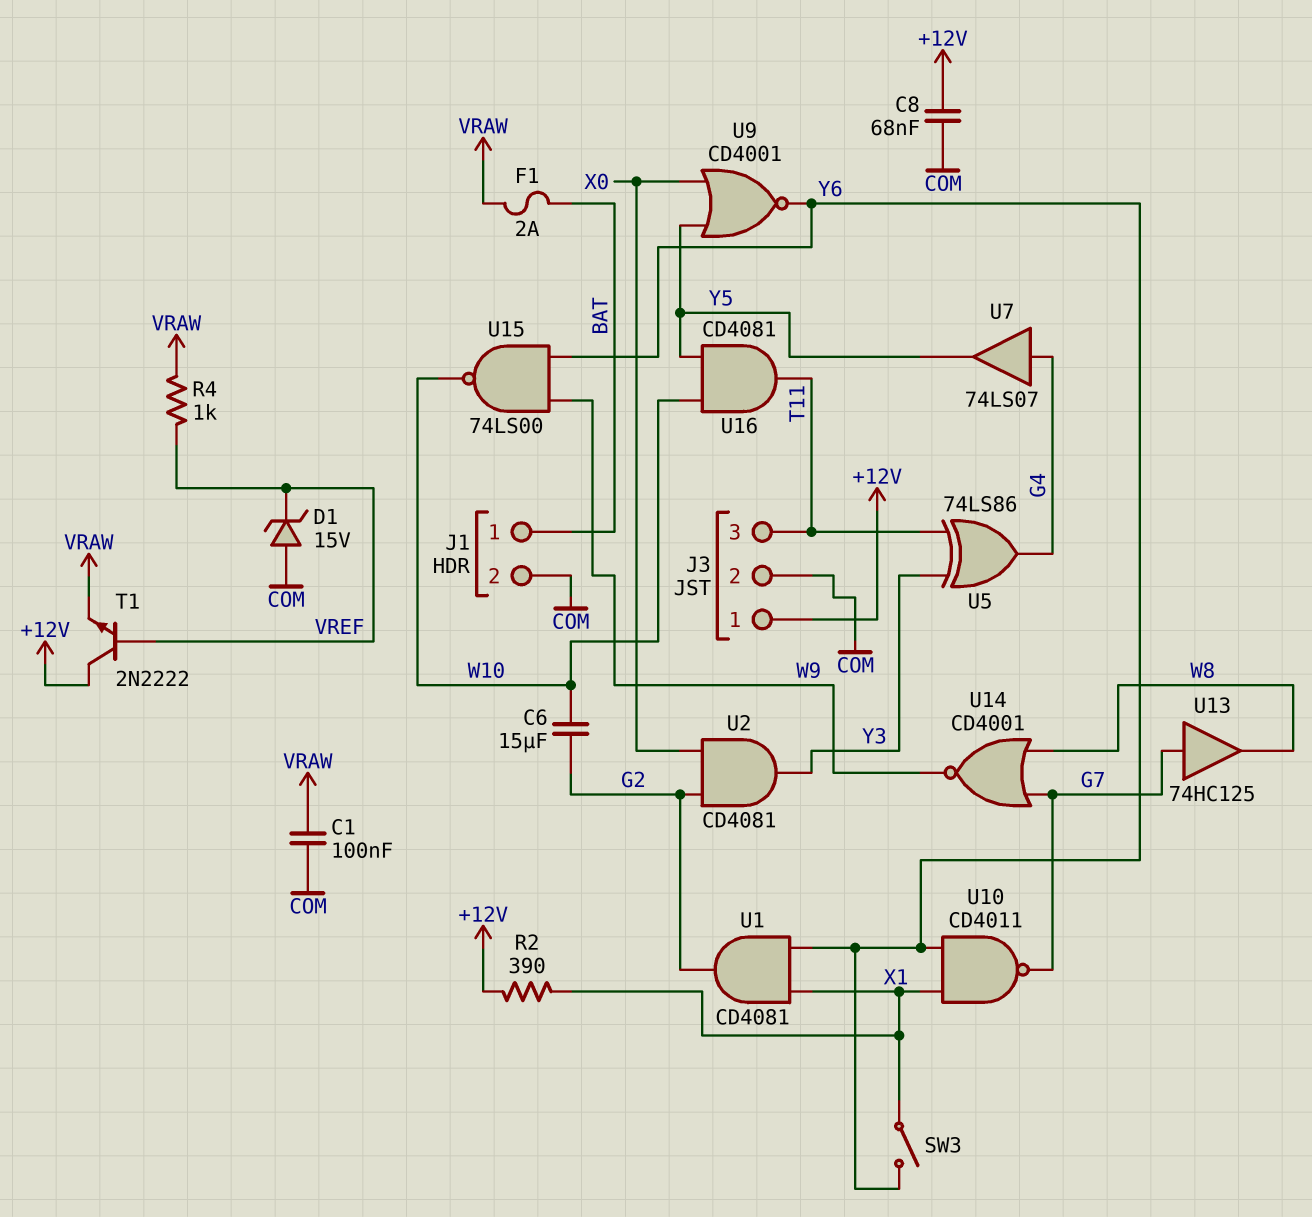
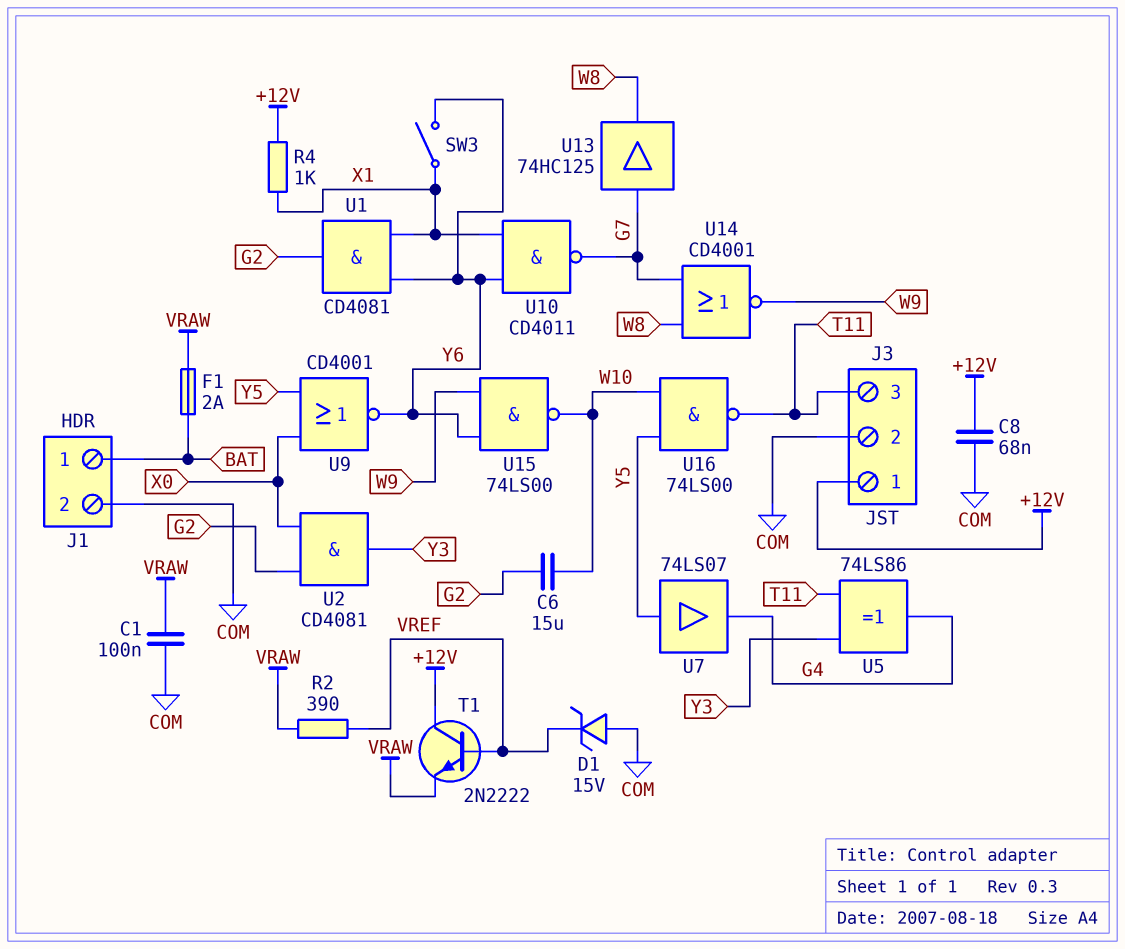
R2: 390 (+12V, X1) -> 390 (VRAW, VREF)
R4: 1k (VRAW, VREF) -> 1k (+12V, X1)
U7: buffer 74LS07 (in G4, out Y5) -> buffer 74LS07 (in Y5, out G4)
U16: AND CD4081 (in W10, in Y5, out T11) -> NAND 74LS00 (in W10, in Y5, out T11)

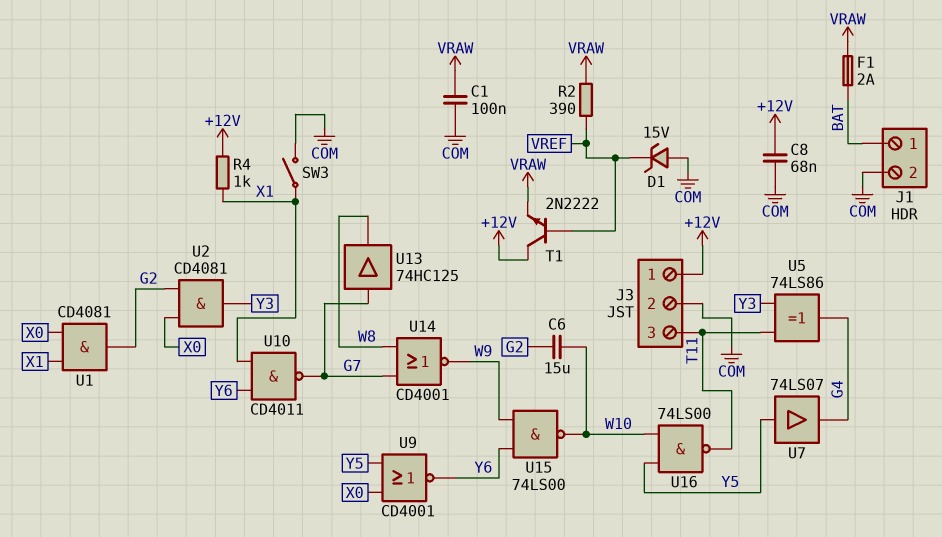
SW3: switch (X1, Y6) -> switch (COM, X1)
U1: AND CD4081 (in X1, in Y6, out G2) -> AND CD4081 (in X0, in X1, out G2)

